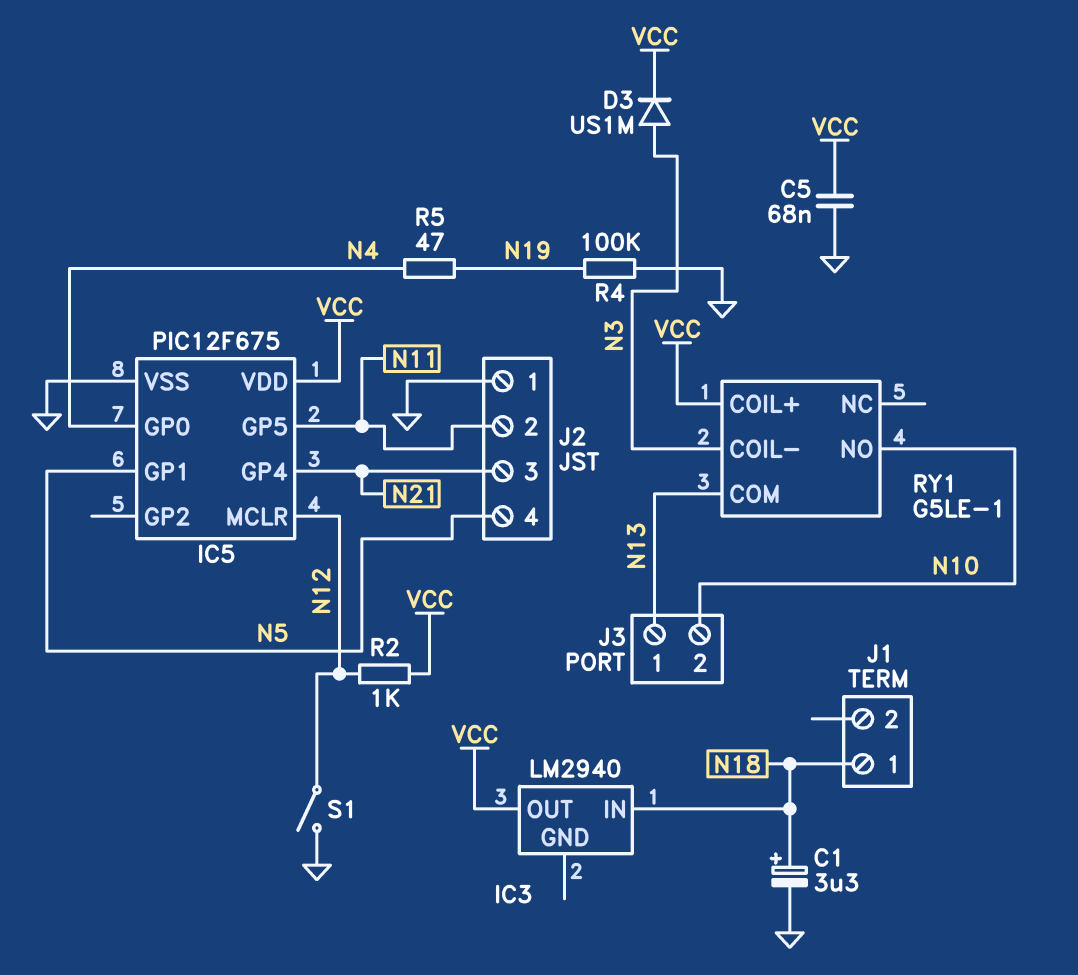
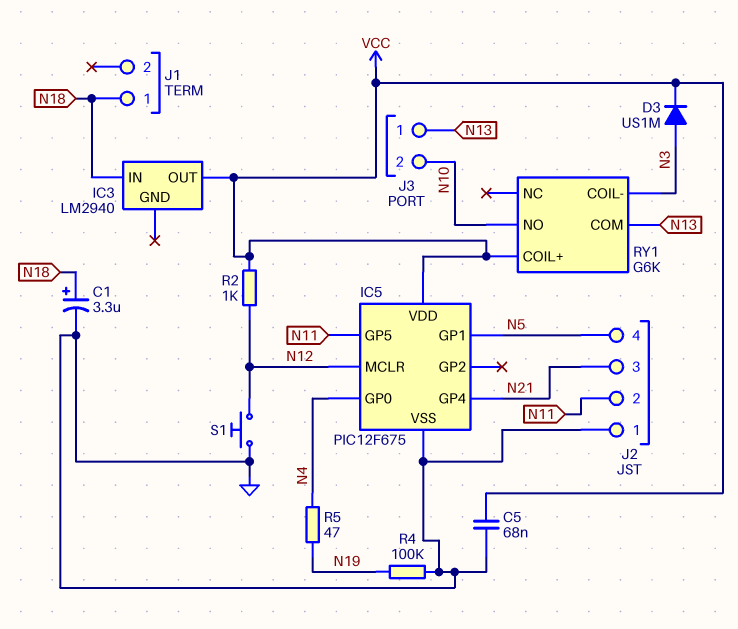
RY1: G5LE-1 -> G6K
S1: switch (GND, N12) -> button (GND, N12)

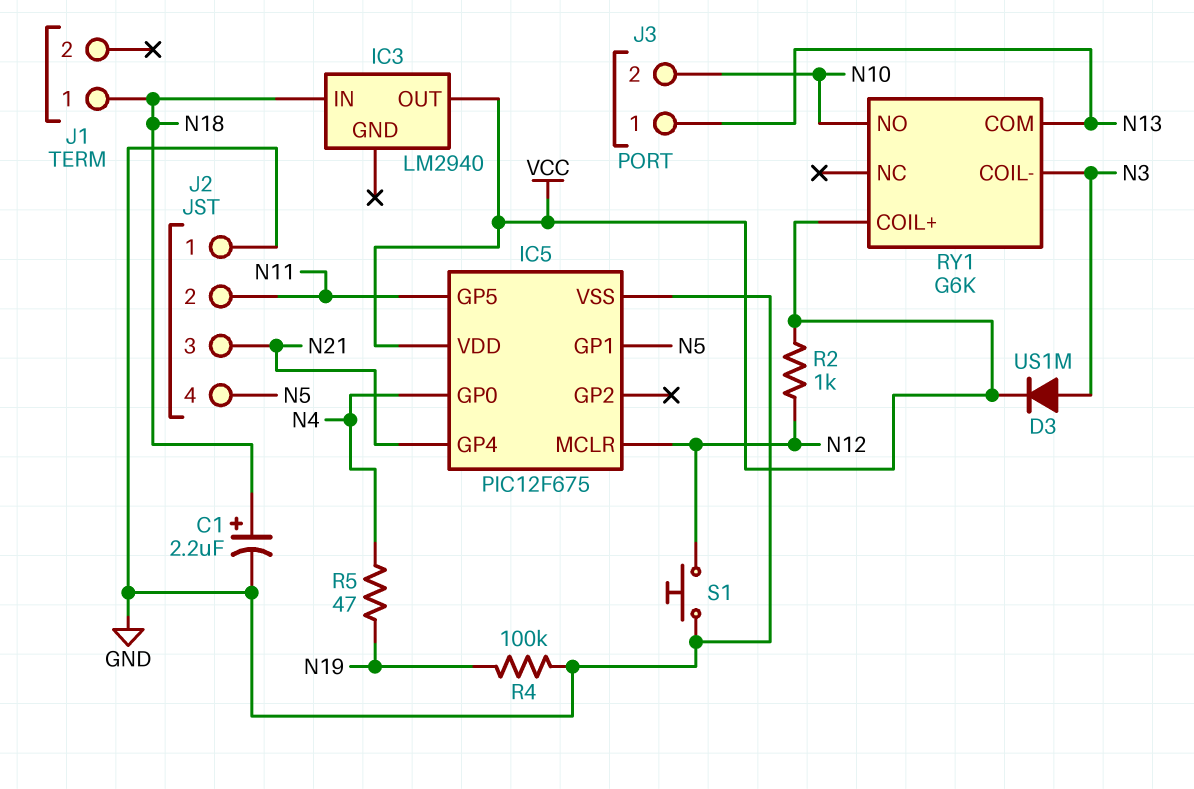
C1: 3.3uF (plus N18, minus GND) -> 2.2uF (plus N18, minus GND)
C5: 68nF (GND, VCC) -> none

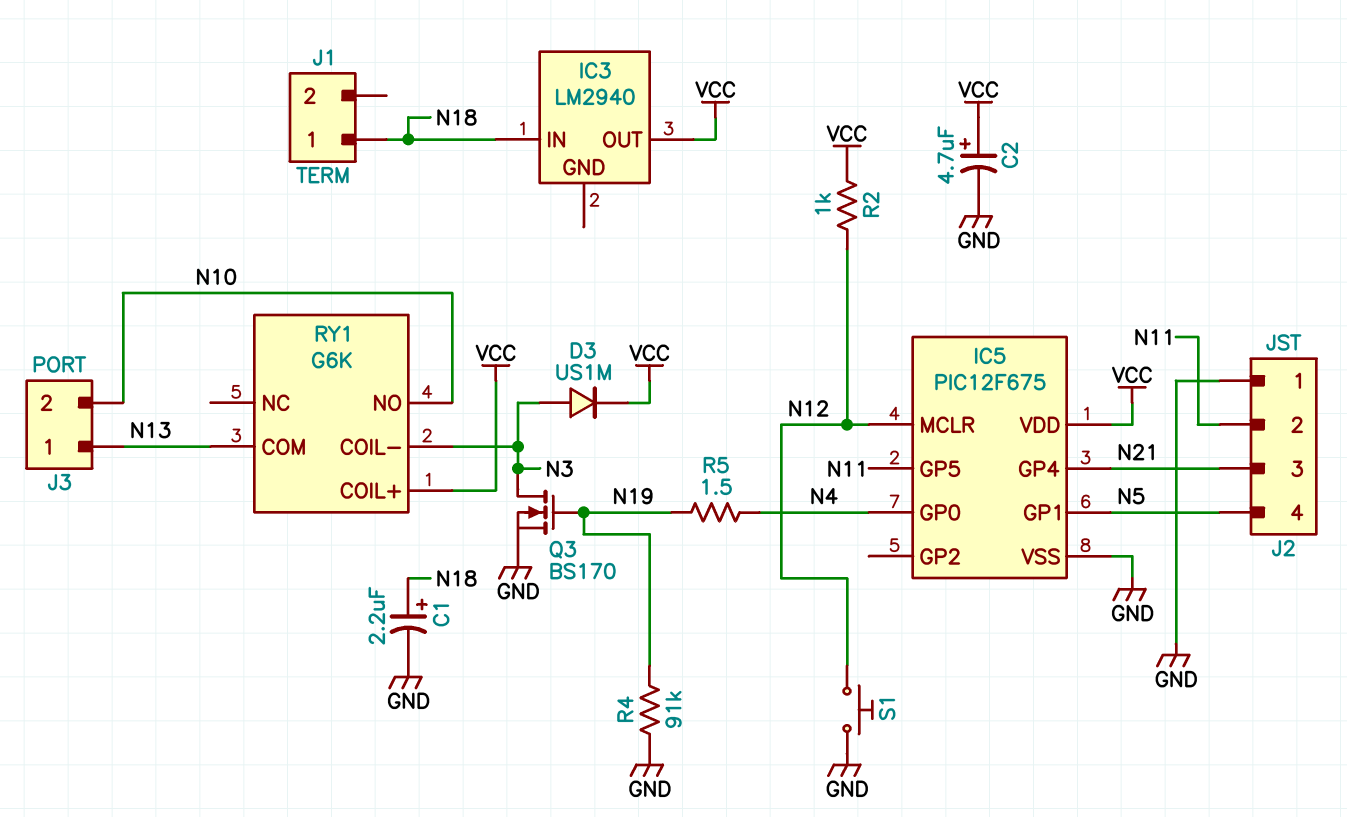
C2: none -> 4.7uF (plus VCC, minus GND)
Q3: none -> NMOS BS170 (G N19, D N3, S GND)
R4: 100k (GND, N19) -> 91k (GND, N19)
R5: 47 (N4, N19) -> 1.5 (N4, N19)

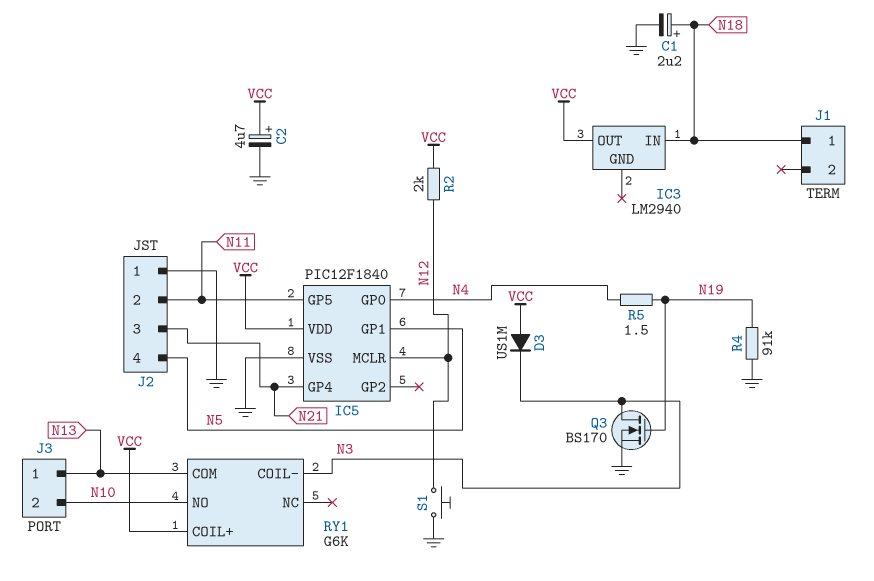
D3: diode US1M (A N3, K VCC) -> diode US1M (A VCC, K N3)
IC5: PIC12F675 -> PIC12F1840
R2: 1k (N12, VCC) -> 2k (N12, VCC)

